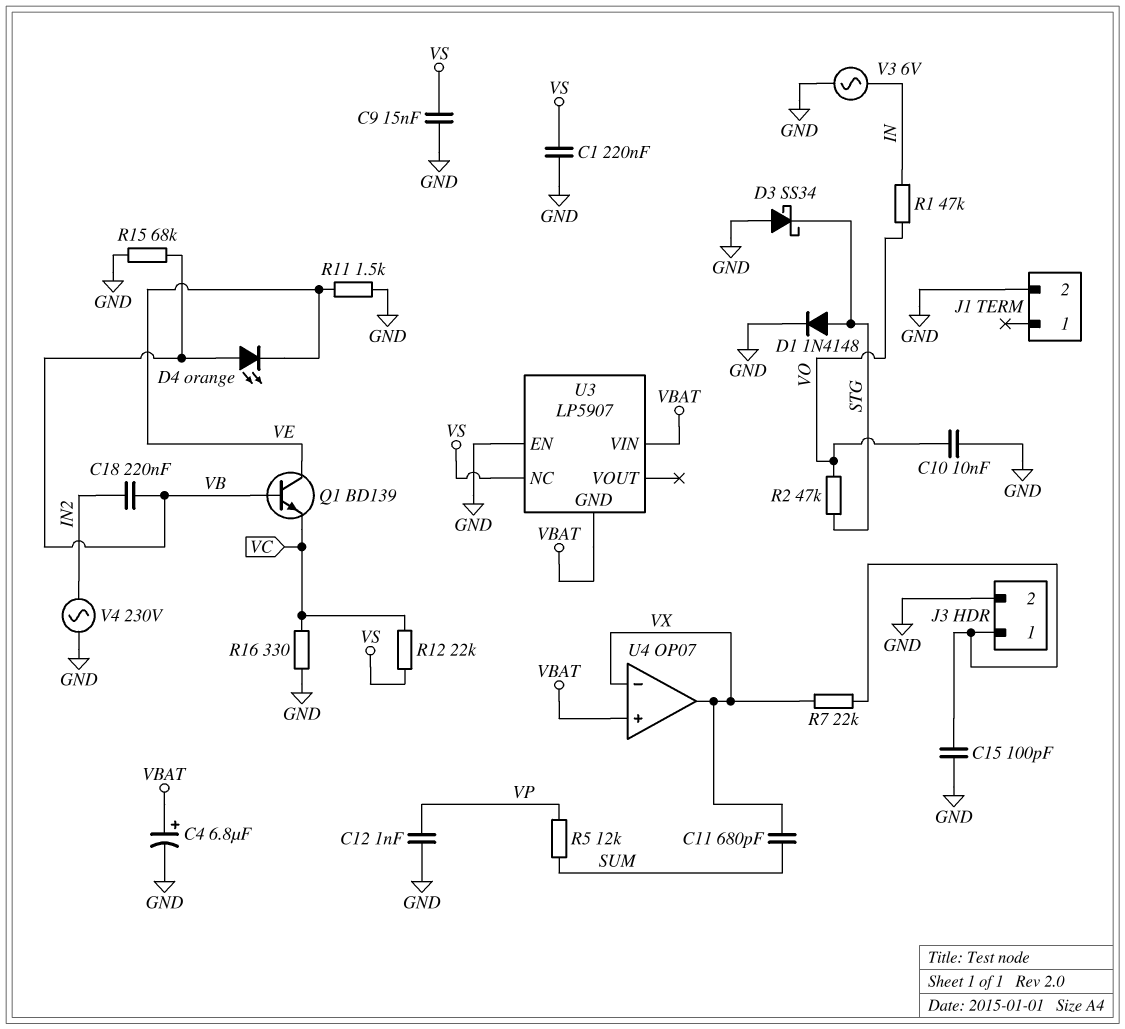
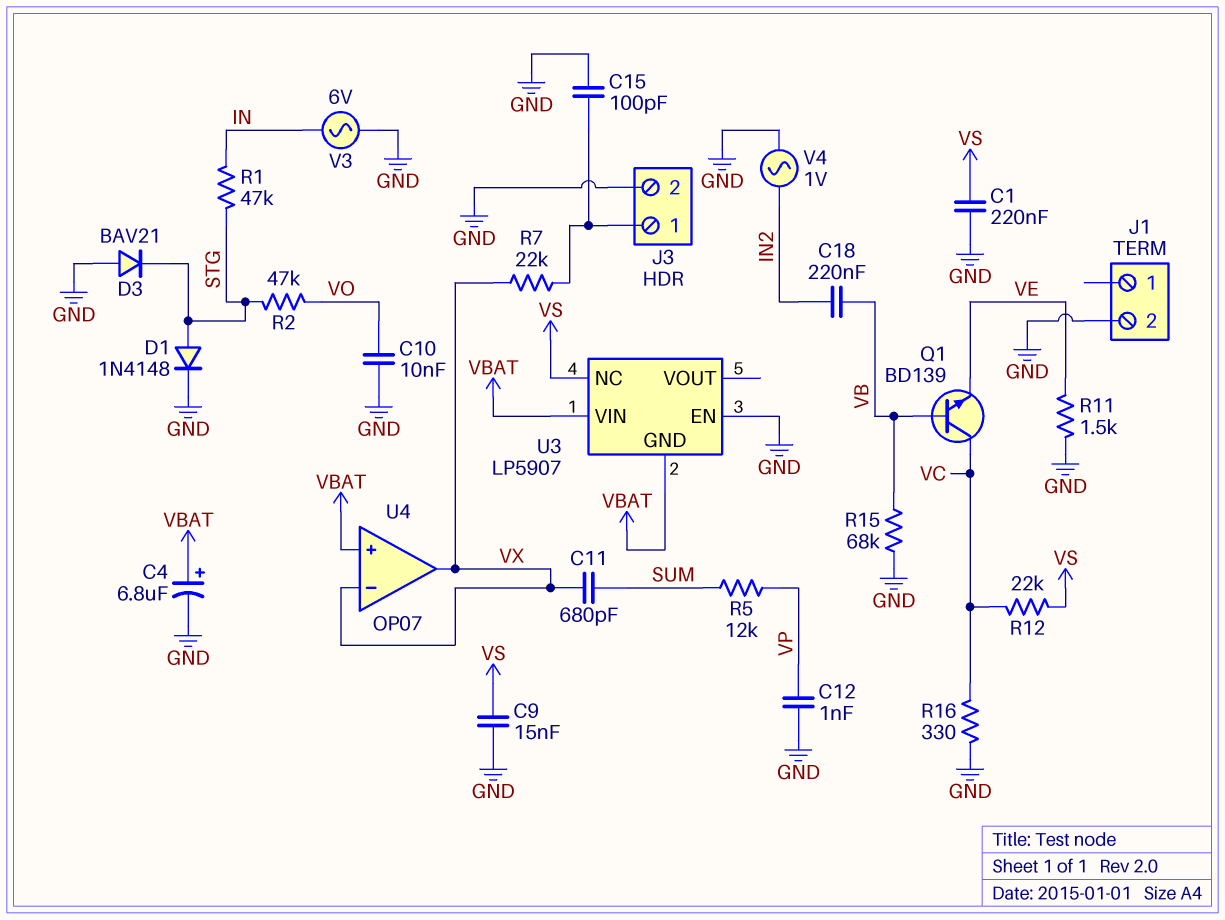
D3: schottky SS34 (A GND, K STG) -> diode BAV21 (A GND, K STG)
D4: LED orange (A VB, K VE) -> none
Q1: NPN BD139 (B VB, C VE, E VC) -> NPN BD139 (B VB, C VC, E VE)
R1: 47k (IN, VO) -> 47k (IN, STG)
V4: AC 230V (GND, IN2) -> AC 1V (GND, IN2)

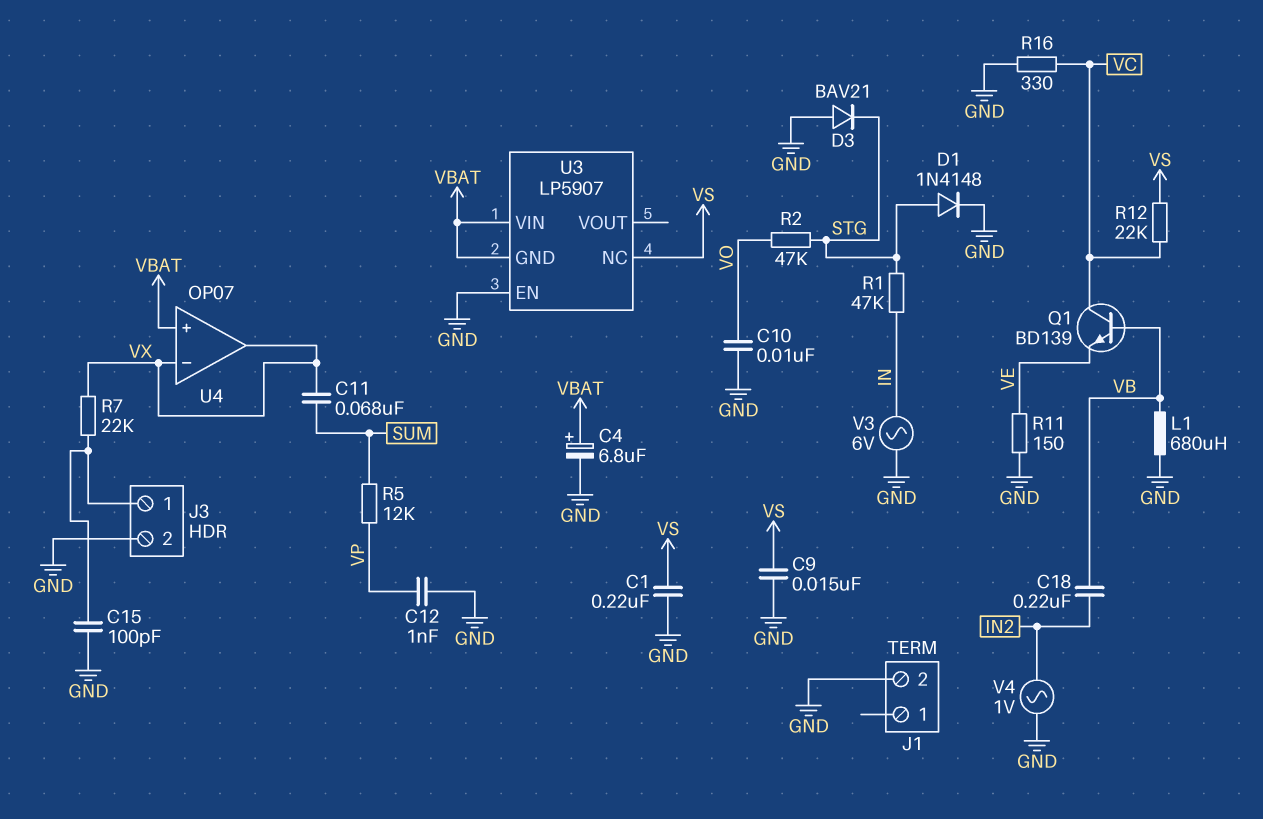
C11: 680pF (SUM, VX) -> 68nF (SUM, VX)
L1: none -> 680uH (GND, VB)
R11: 1.5k (GND, VE) -> 150 (GND, VE)
R15: 68k (GND, VB) -> none

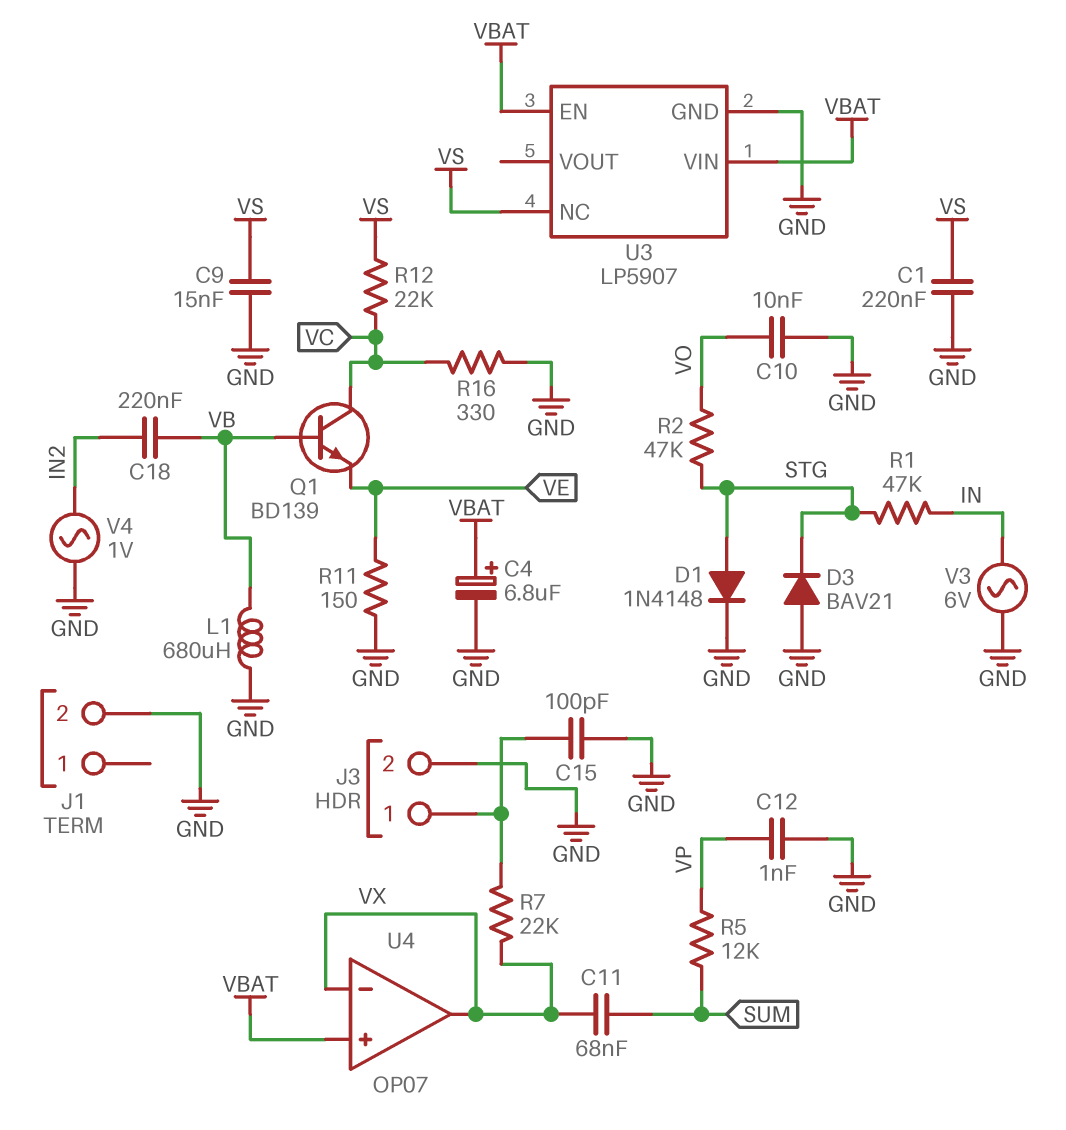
U3 pin EN: GND -> VBAT
U3 pin GND: VBAT -> GND

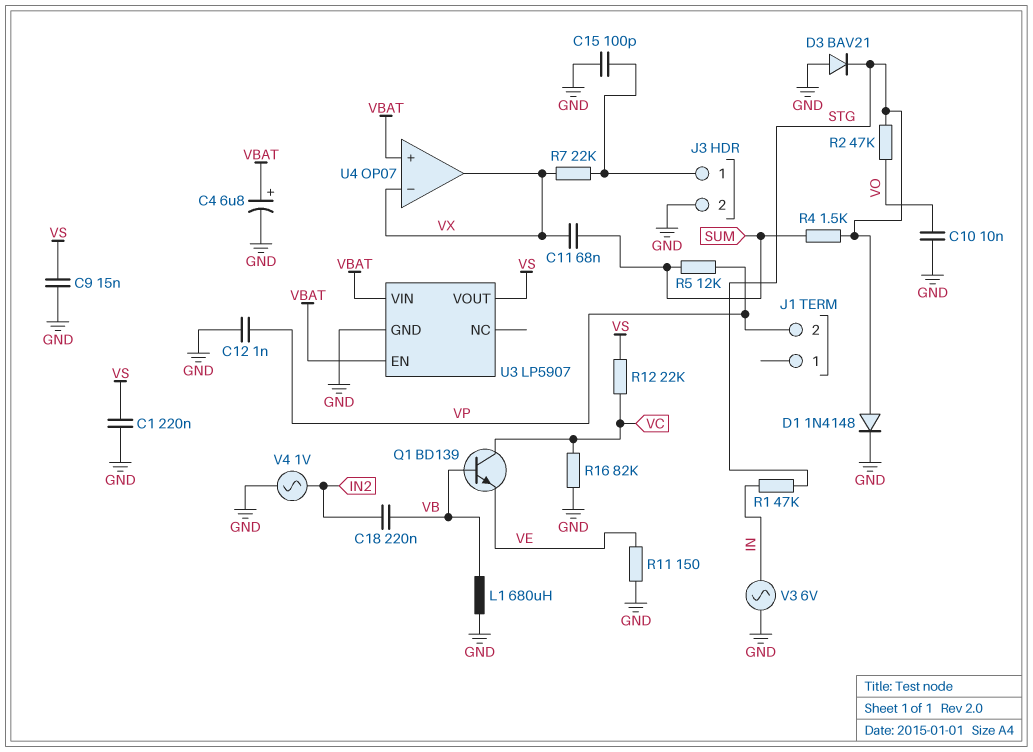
J1 pin 2: GND -> VP
R4: none -> 1.5k (STG, SUM)
R16: 330 (GND, VC) -> 82k (GND, VC)
U3 pin NC: VS -> none
U3 pin VOUT: none -> VS

